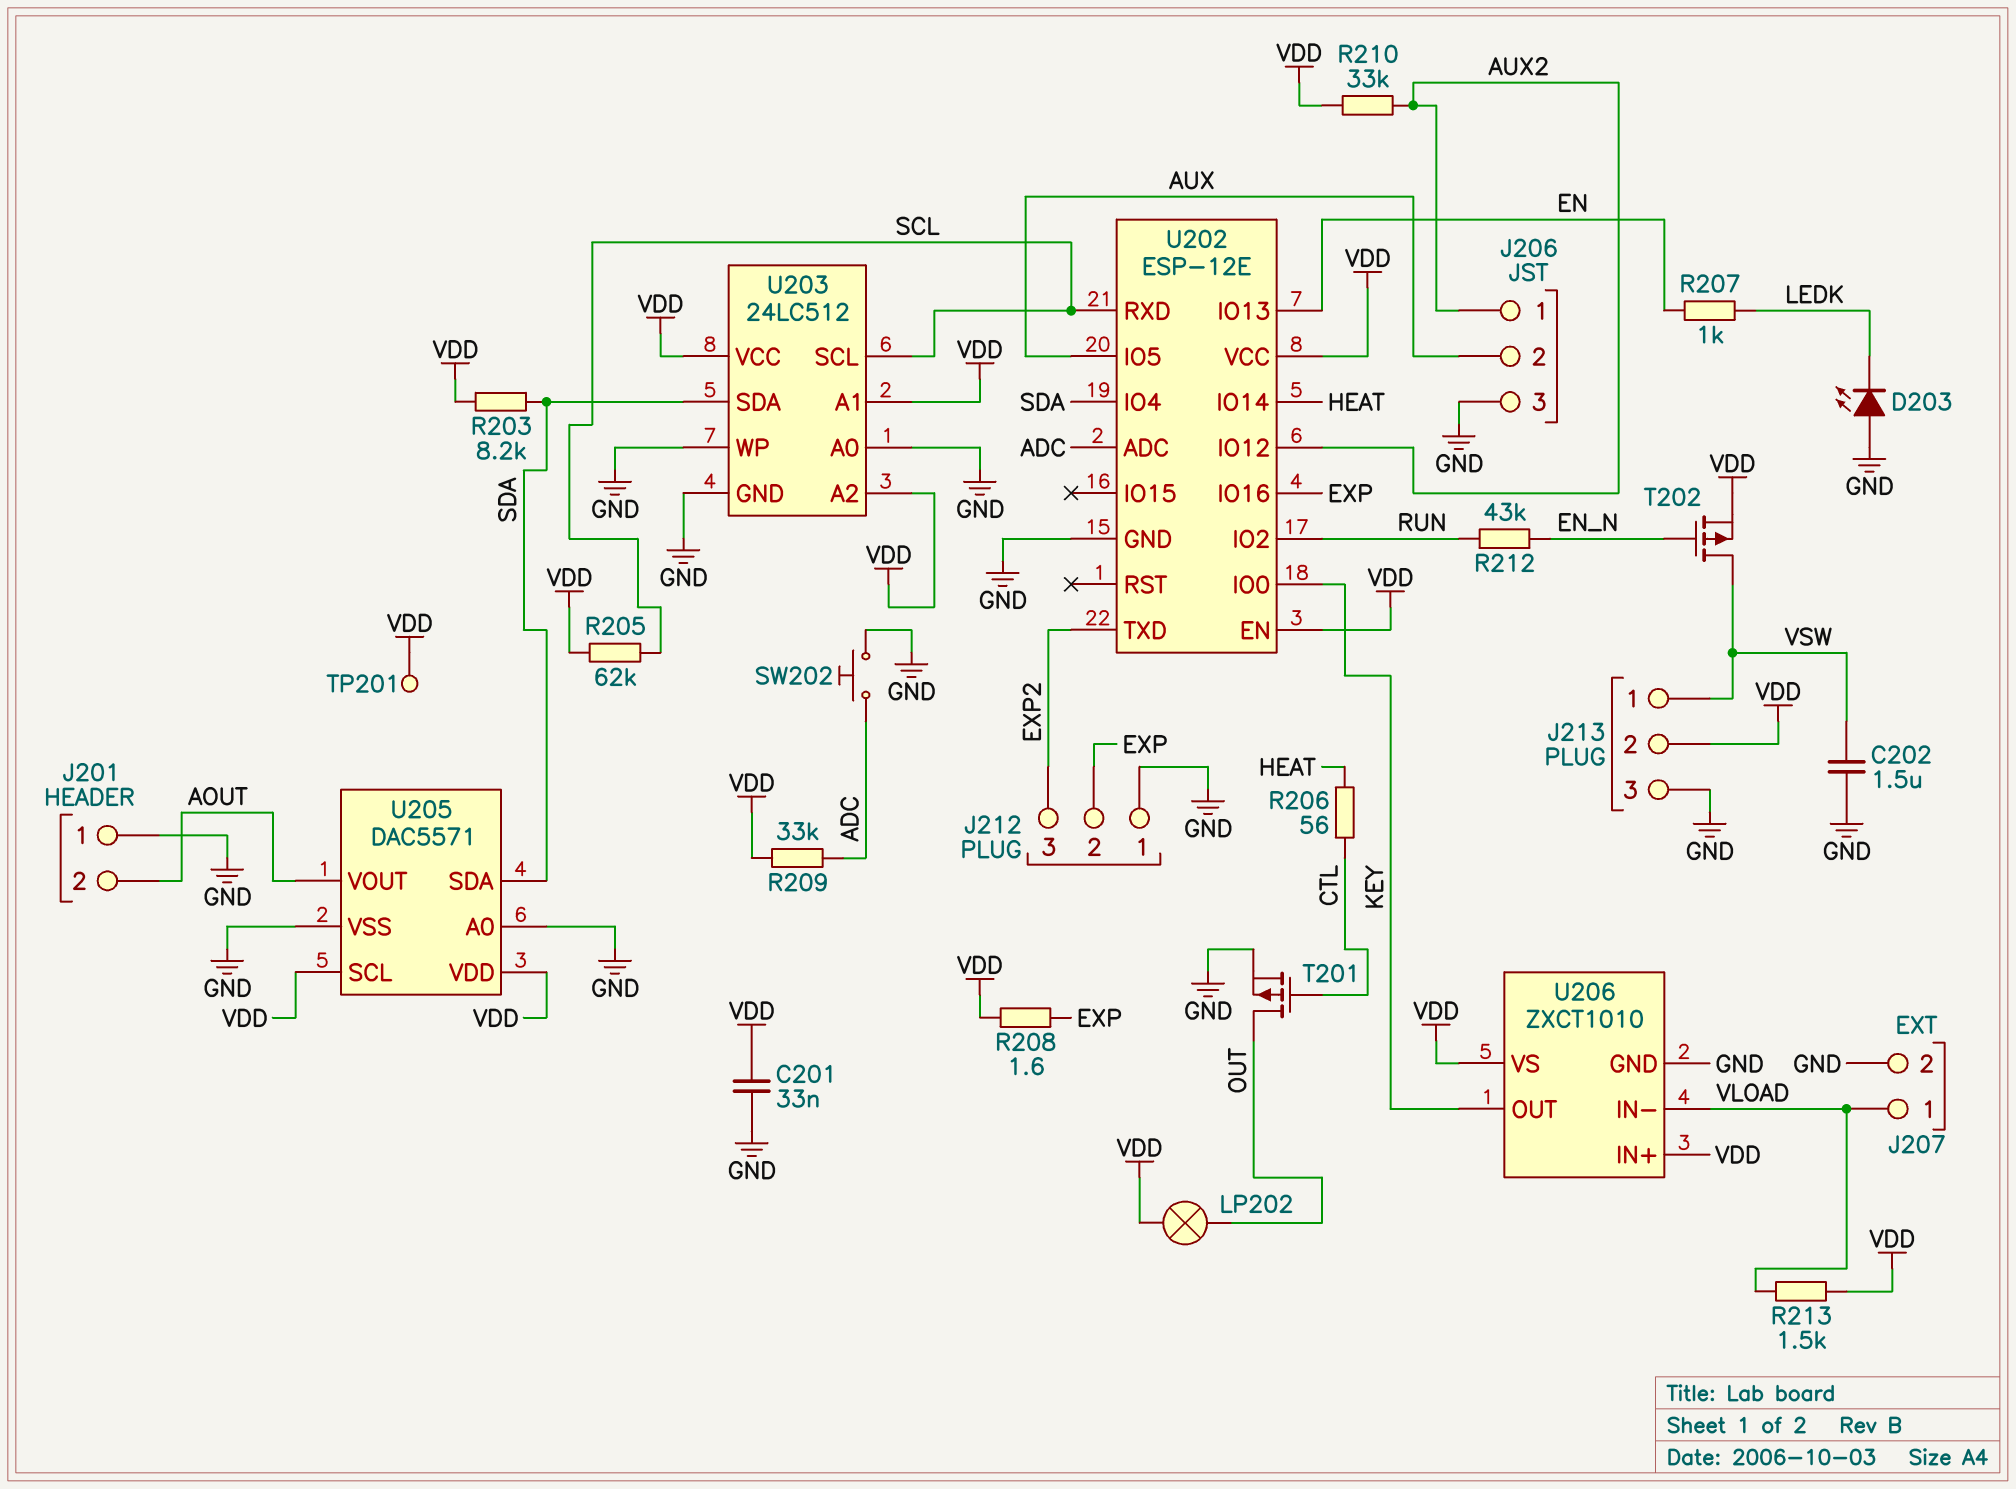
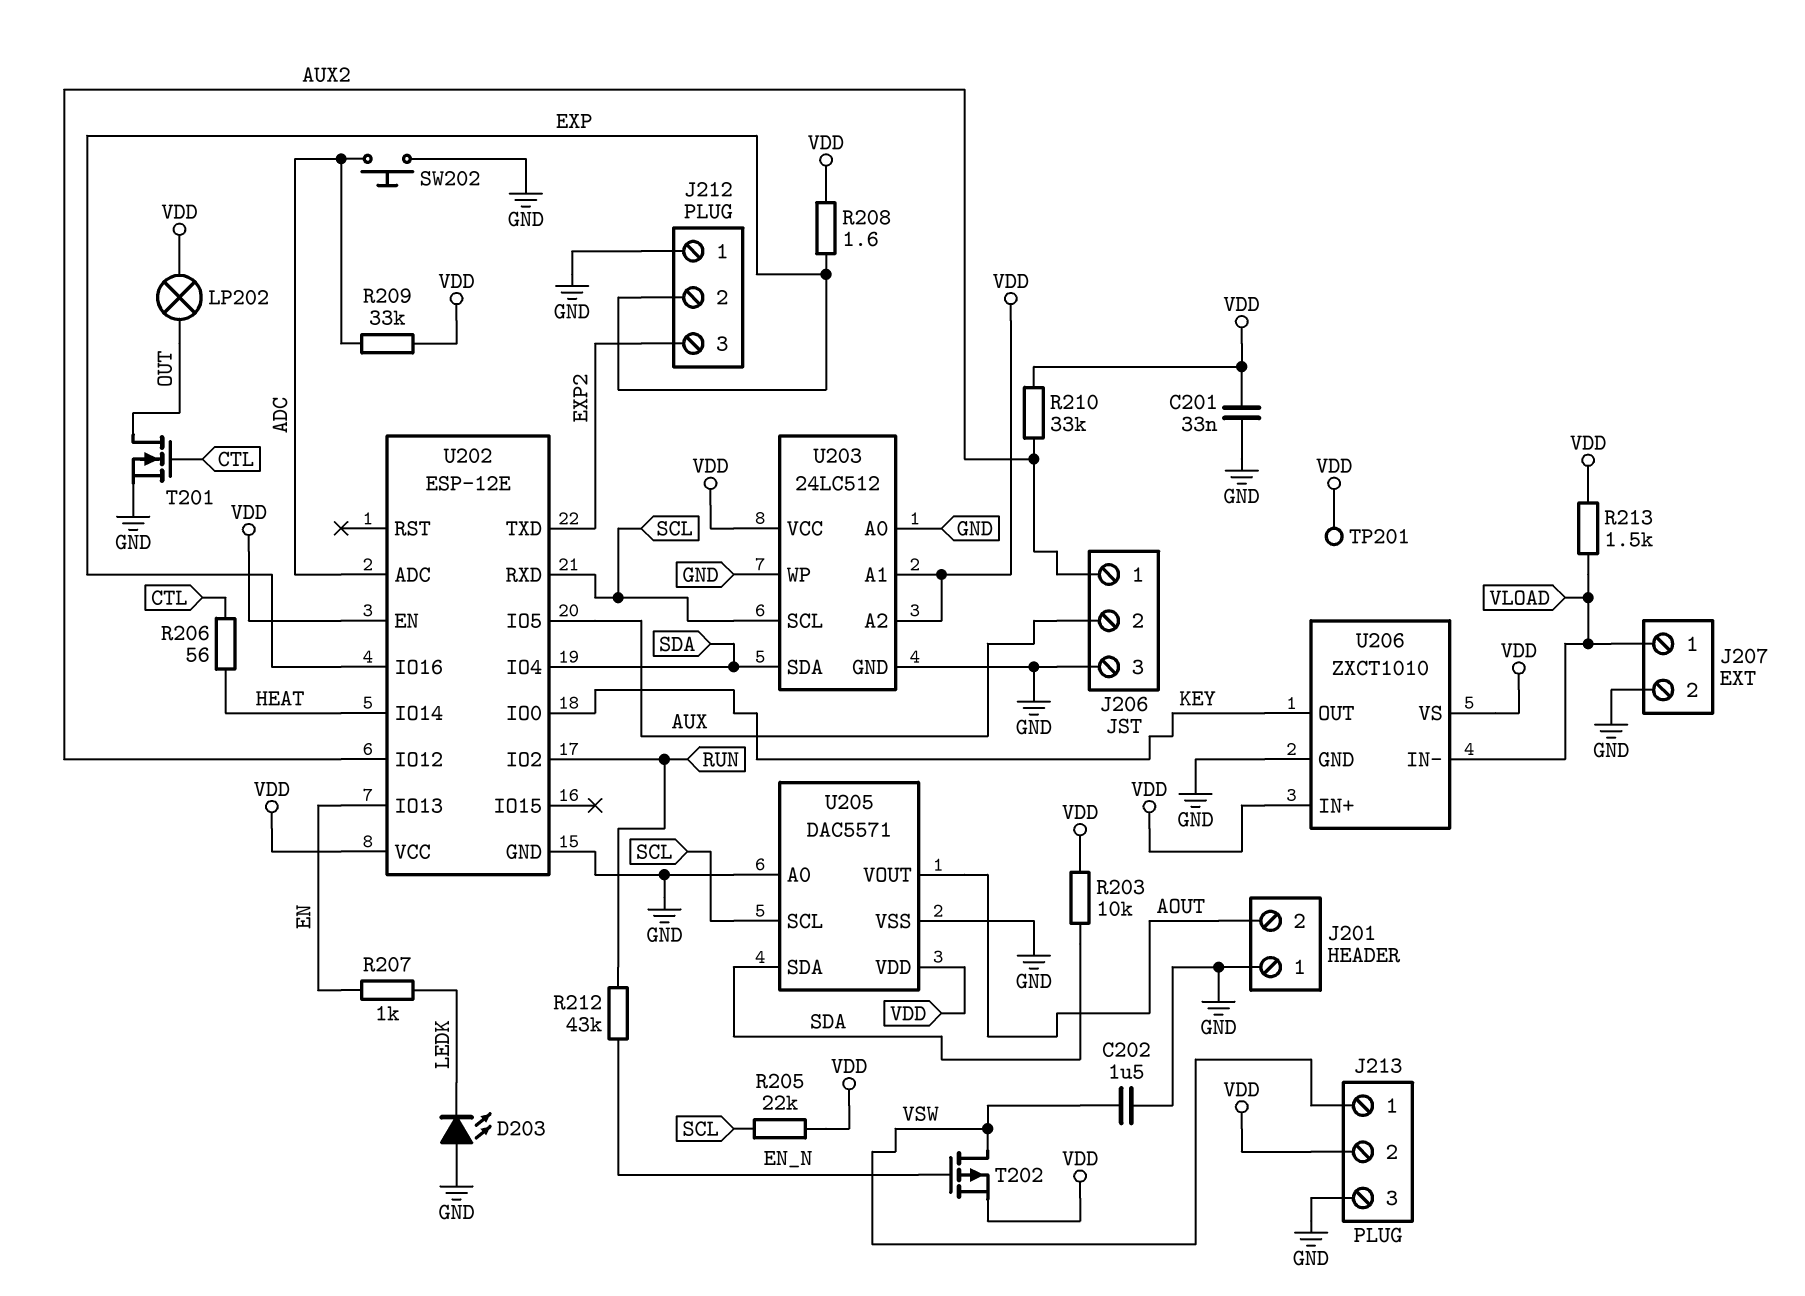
R203: 8.2k (SDA, VDD) -> 10k (SDA, VDD)
R205: 62k (SCL, VDD) -> 22k (SCL, VDD)
T201: PMOS (G CTL, D OUT, S GND) -> NMOS (G CTL, D OUT, S GND)
U205 pin SCL: VDD -> SCL

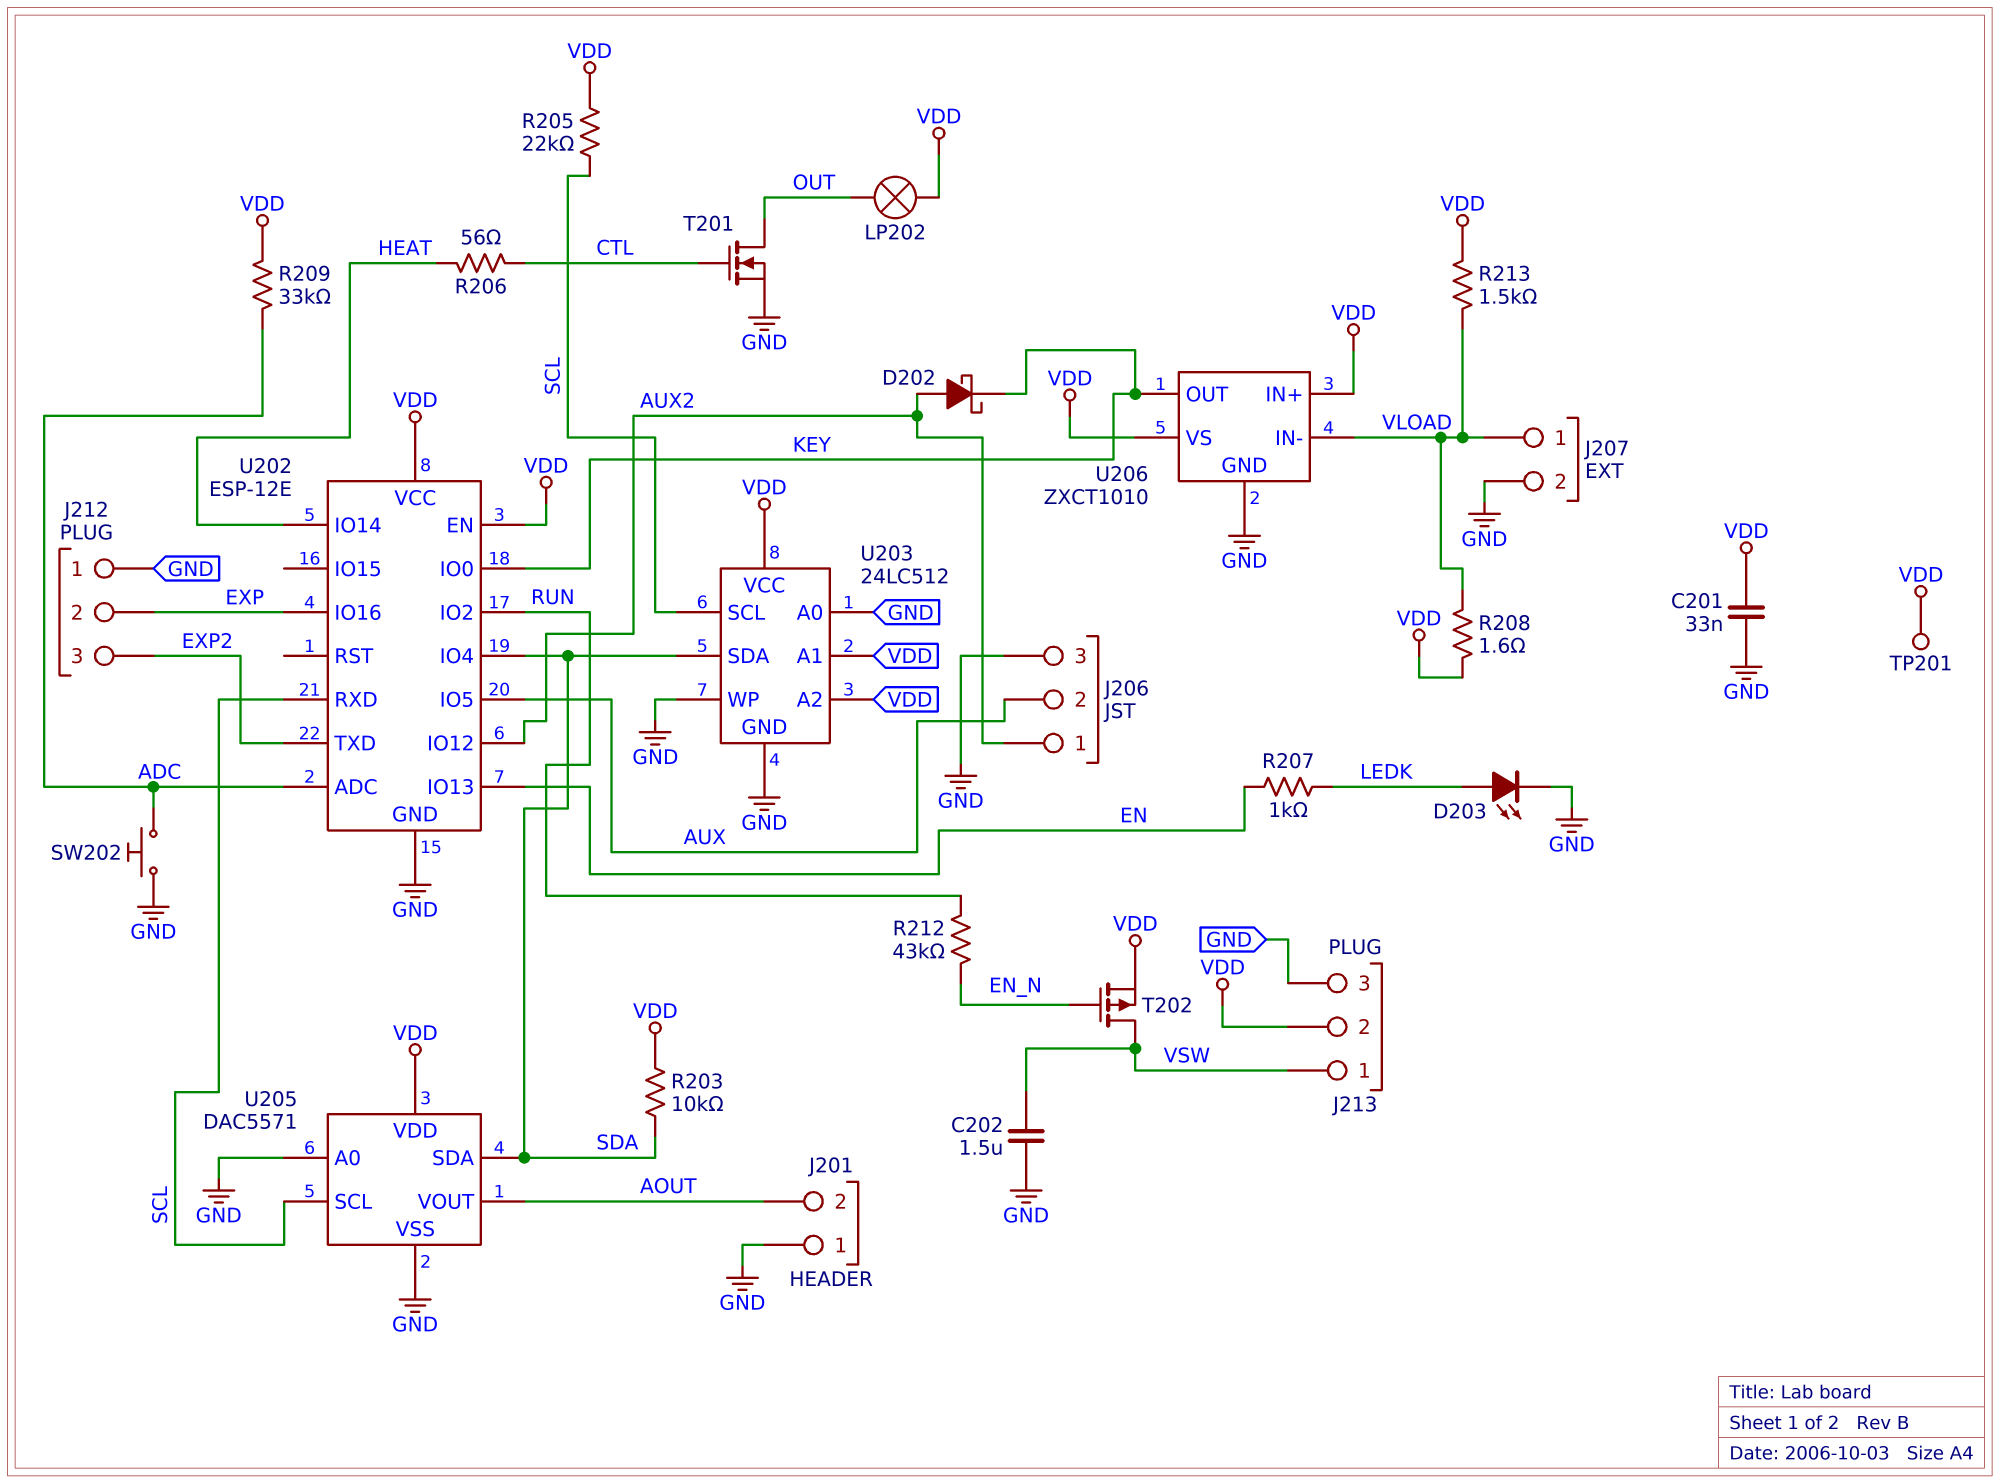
D202: none -> schottky (A AUX2, K KEY)
D203: LED (A GND, K LEDK) -> LED (A LEDK, K GND)
R208: 1.6 (EXP, VDD) -> 1.6 (VDD, VLOAD)
R210: 33k (AUX2, VDD) -> none

